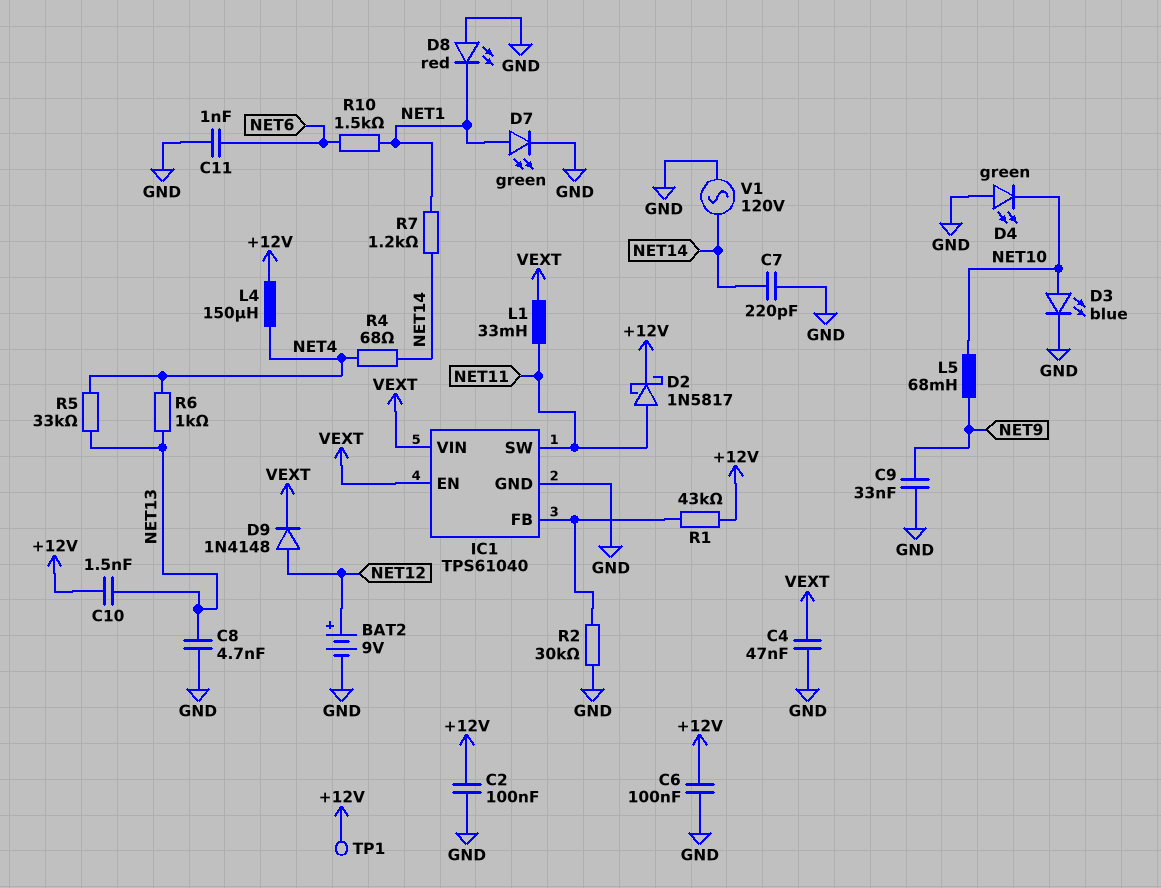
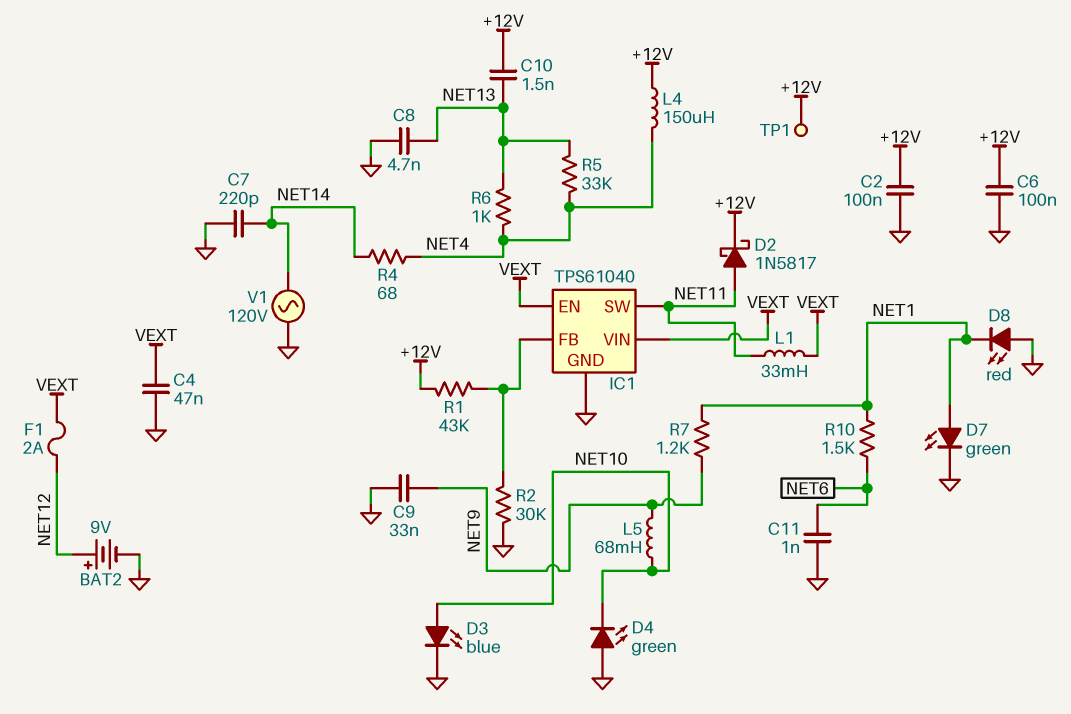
D9: diode 1N4148 (A NET12, K VEXT) -> none
F1: none -> 2A (NET12, VEXT)
R7: 1.2k (NET1, NET14) -> 1.2k (NET1, NET9)

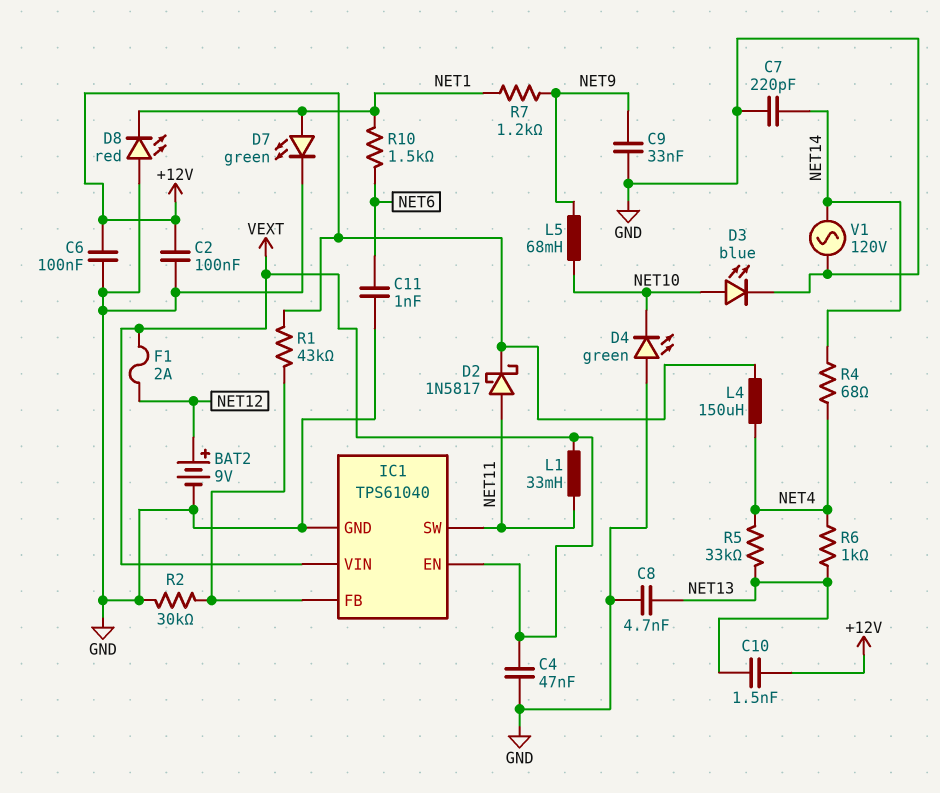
TP1: test point (+12V) -> none

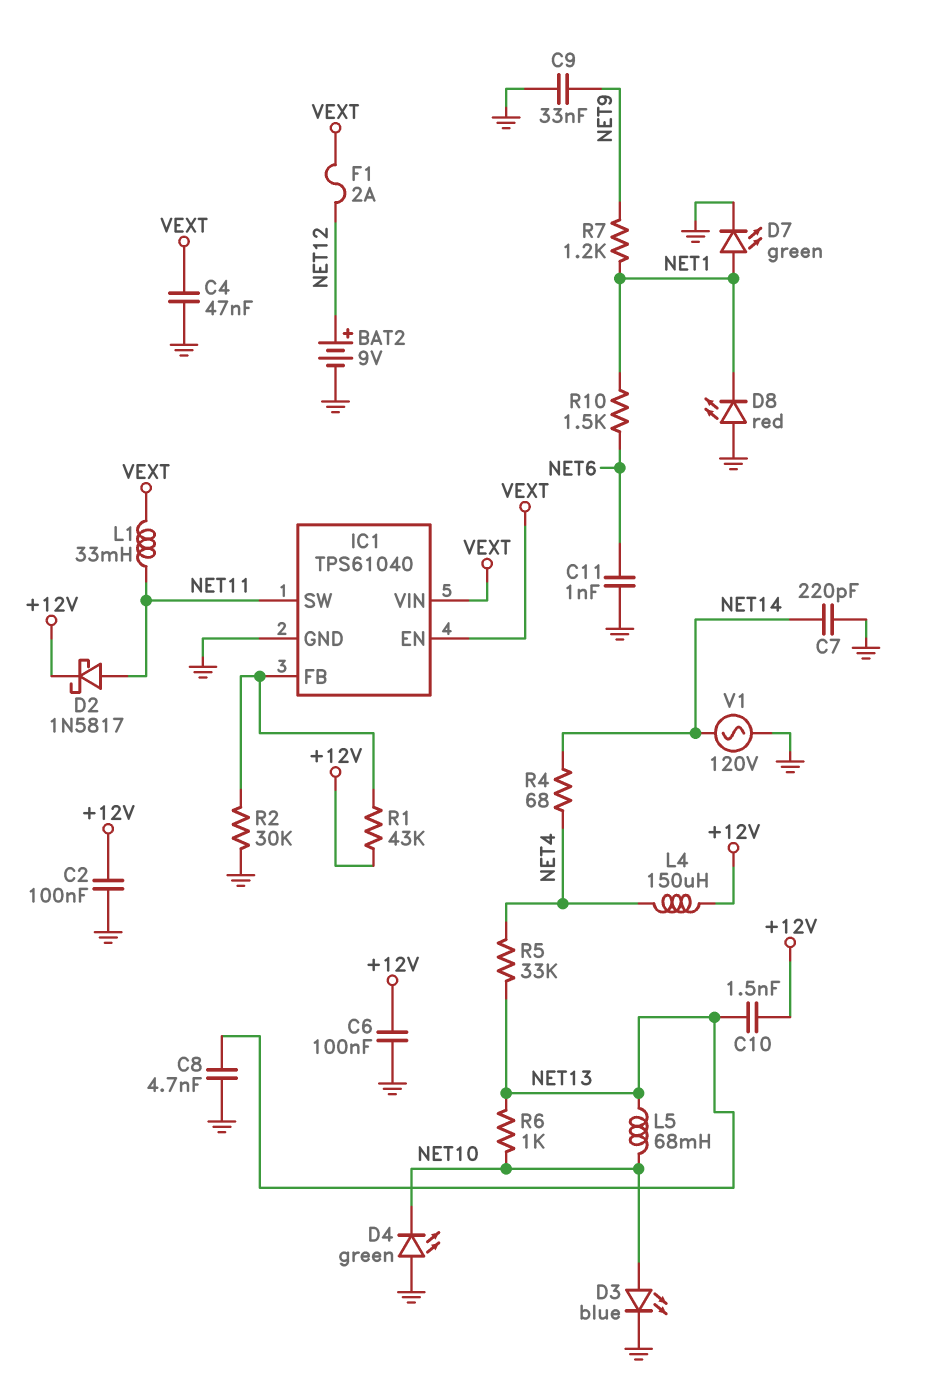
L5: 68mH (NET9, NET10) -> 68mH (NET10, NET13)
R6: 1k (NET4, NET13) -> 1k (NET10, NET13)

